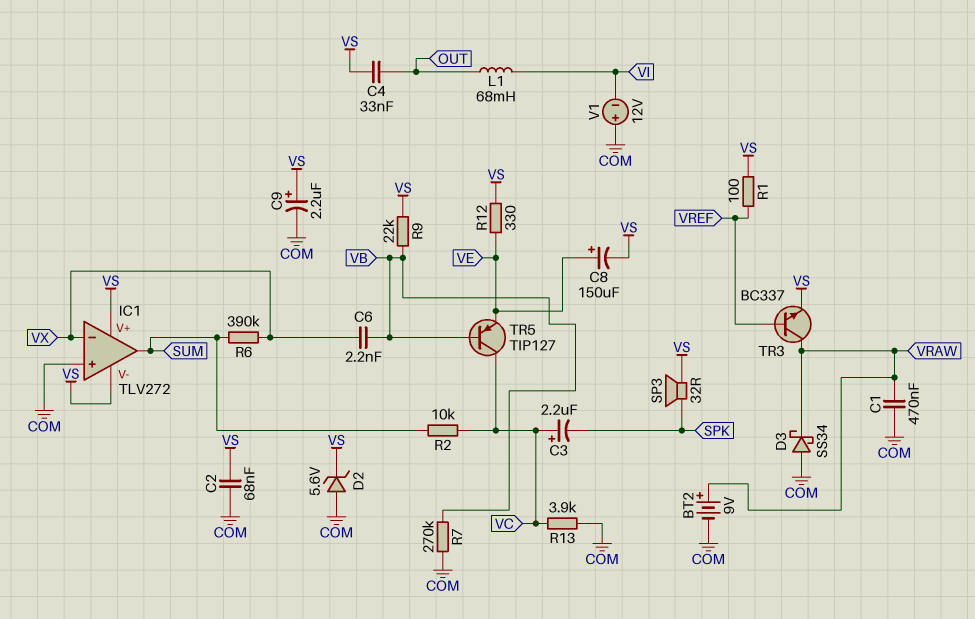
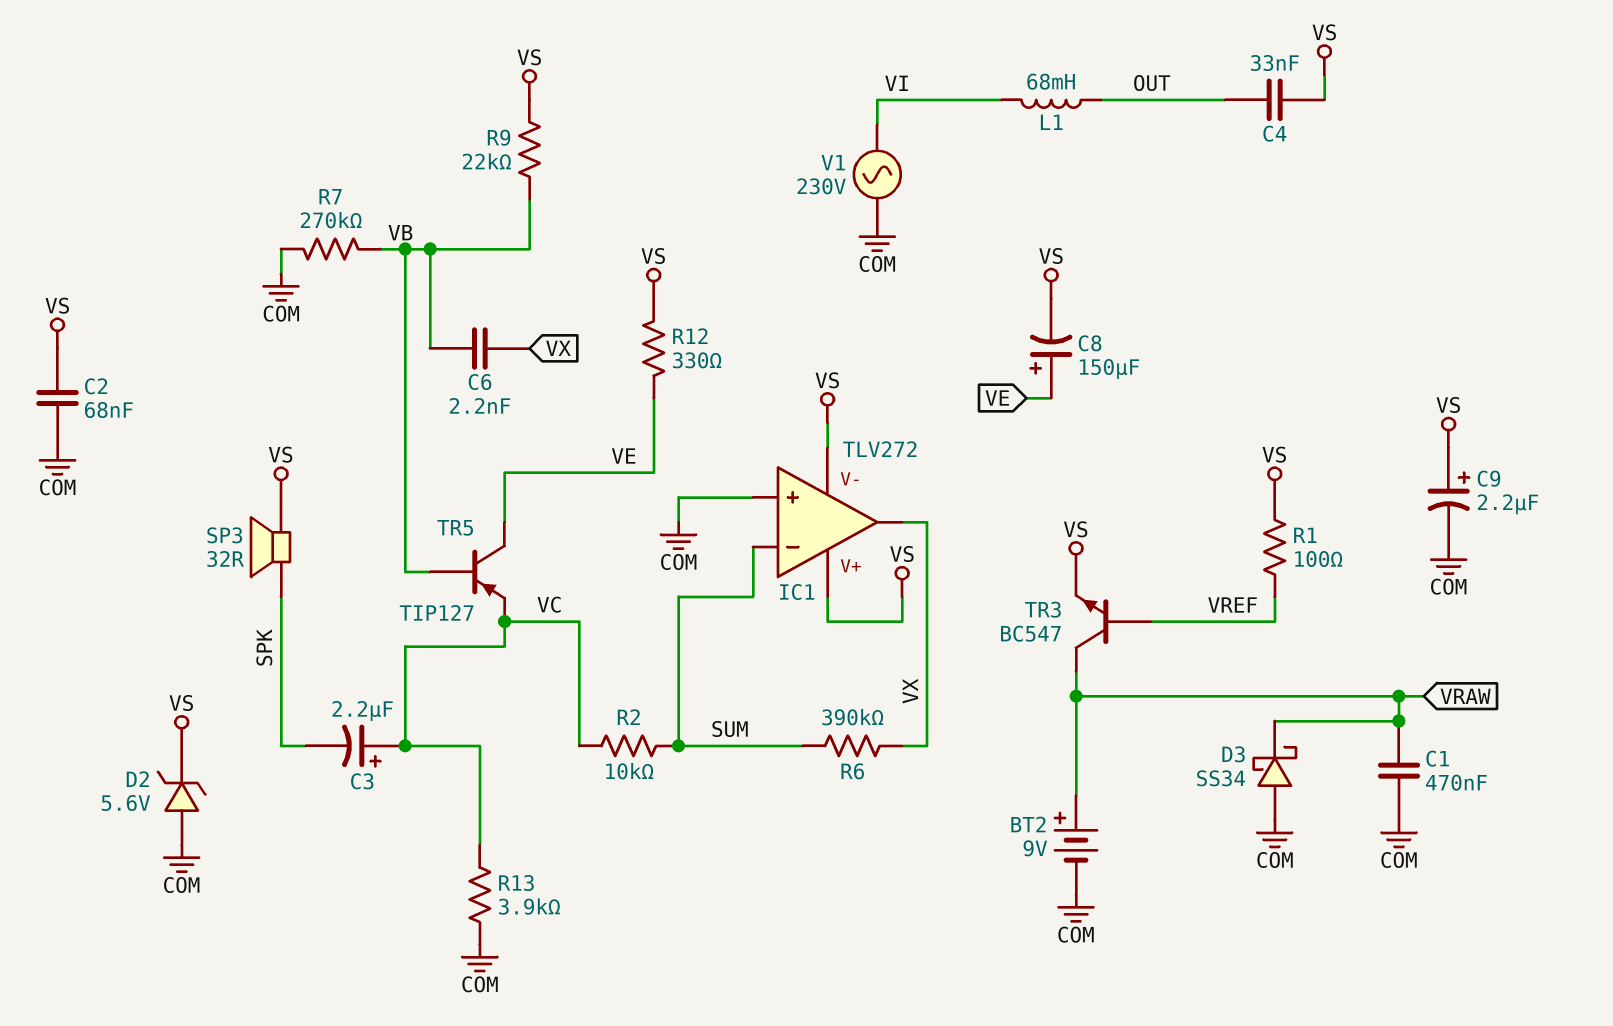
IC1 pin in-: VX -> SUM
IC1 pin out: SUM -> VX
TR3: NPN BC337 (B VREF, C VRAW, E VS) -> NPN BC547 (B VREF, C VRAW, E VS)
TR5: PNP TIP127 (B VB, C VC, E VE) -> PNP TIP127 (B VB, C VE, E VC)
V1: 12V (plus COM, minus VI) -> AC 230V (COM, VI)

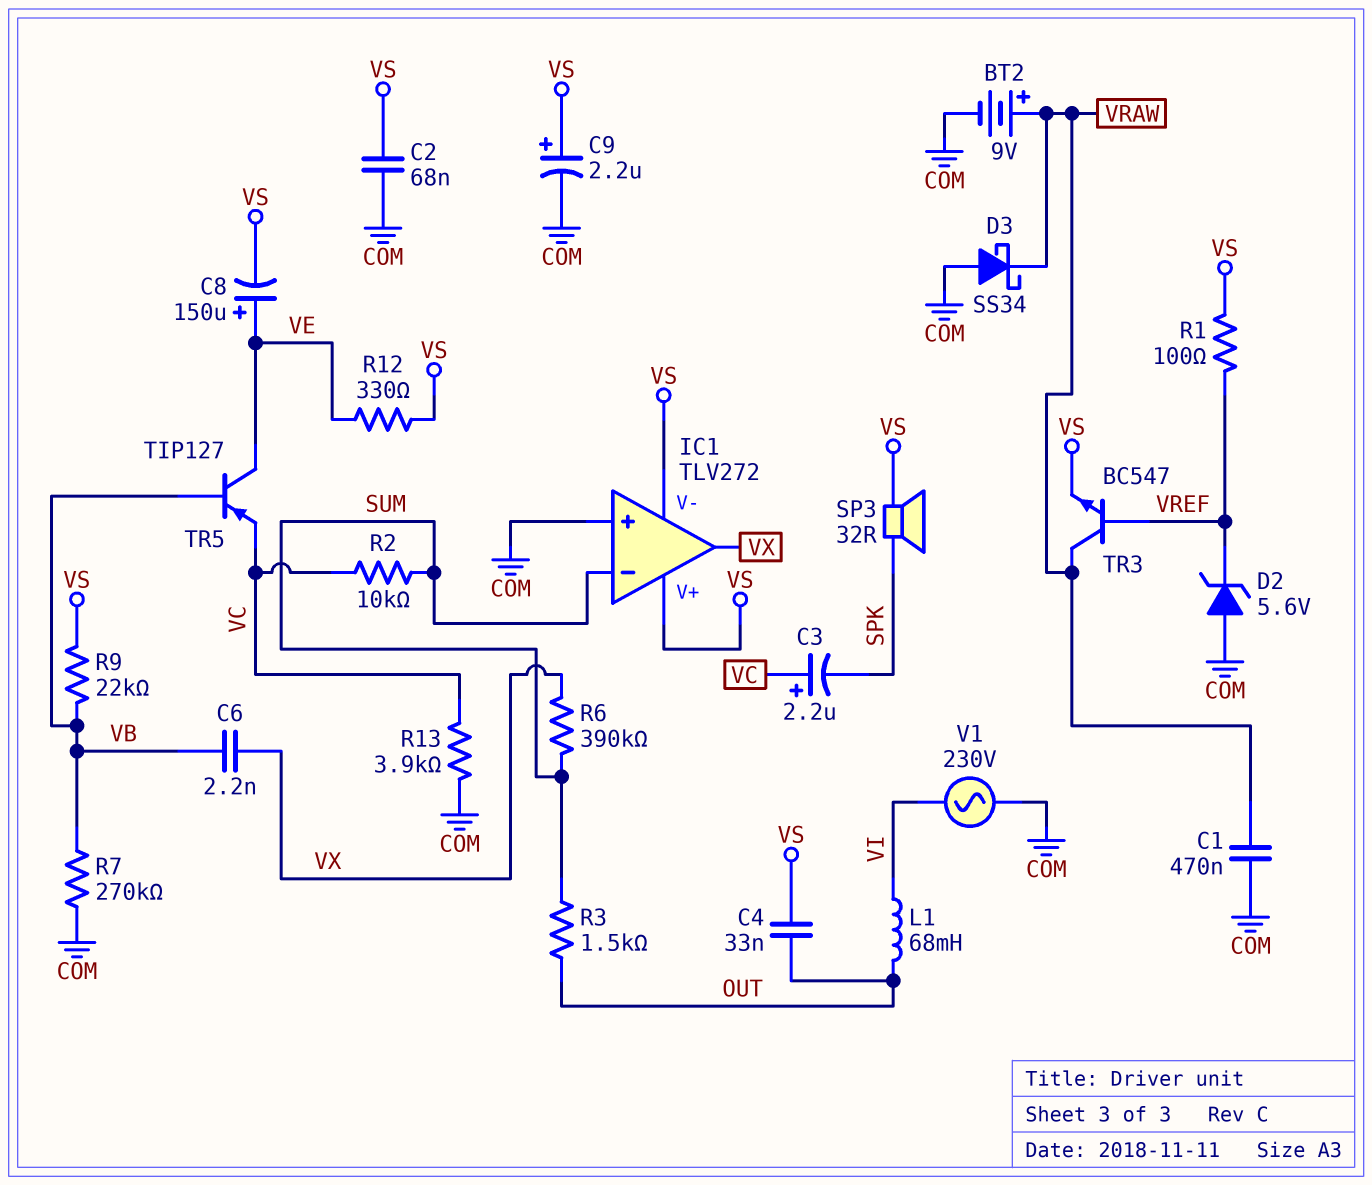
D2: zener 5.6V (A COM, K VS) -> zener 5.6V (A COM, K VREF)
R3: none -> 1.5k (OUT, SUM)

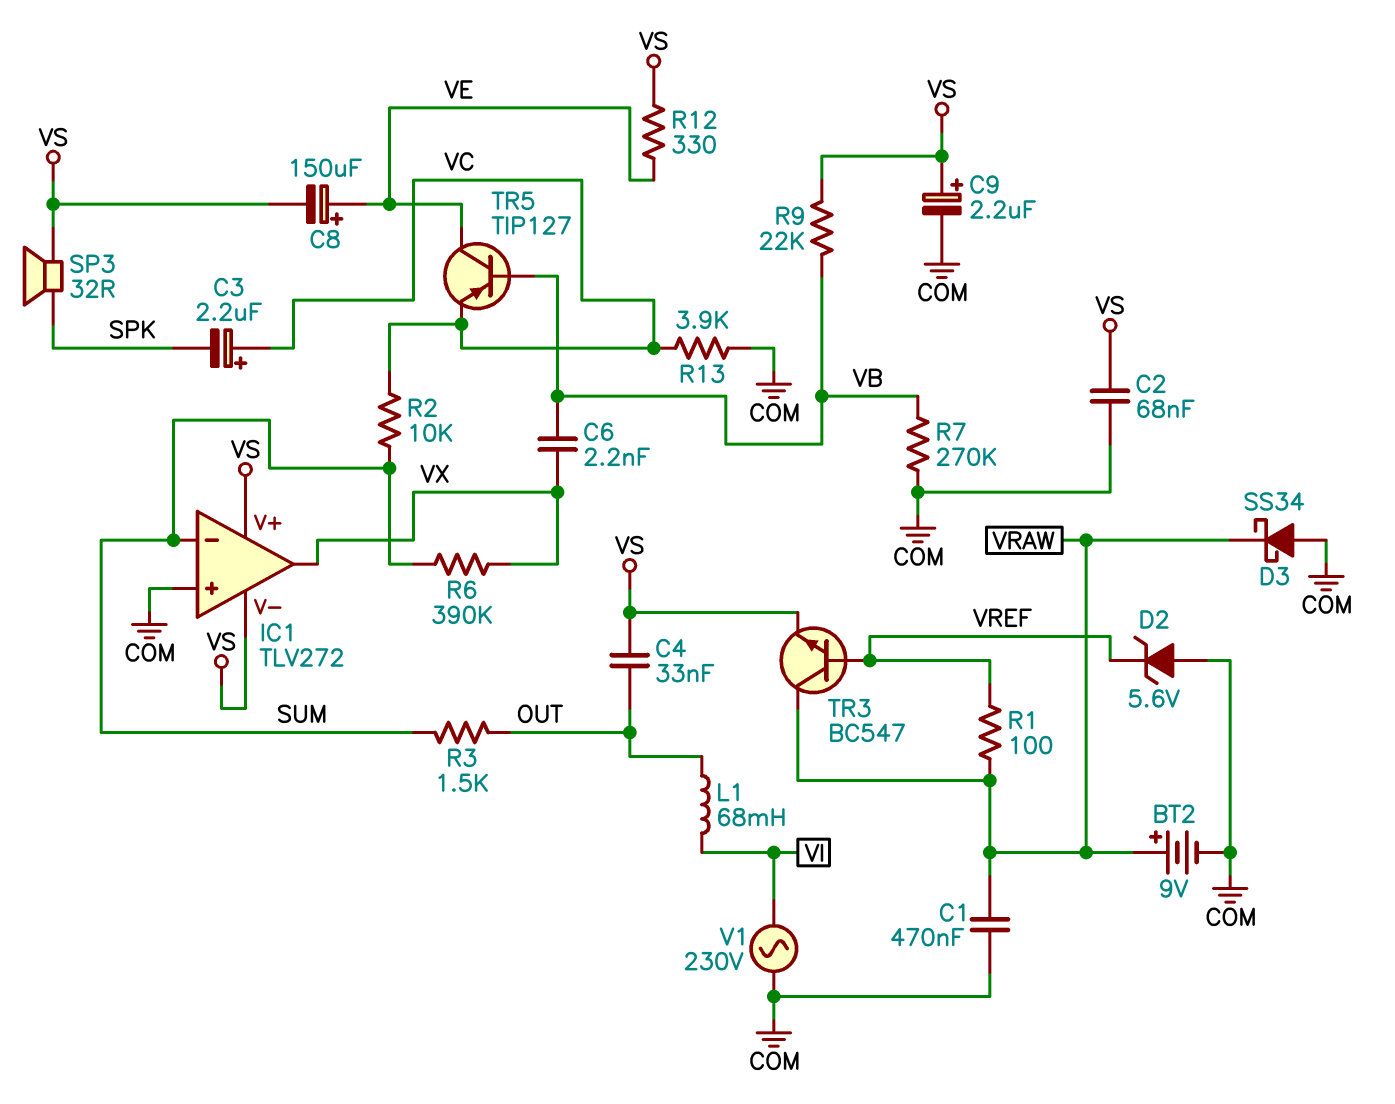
R1: 100 (VREF, VS) -> 100 (VRAW, VREF)

